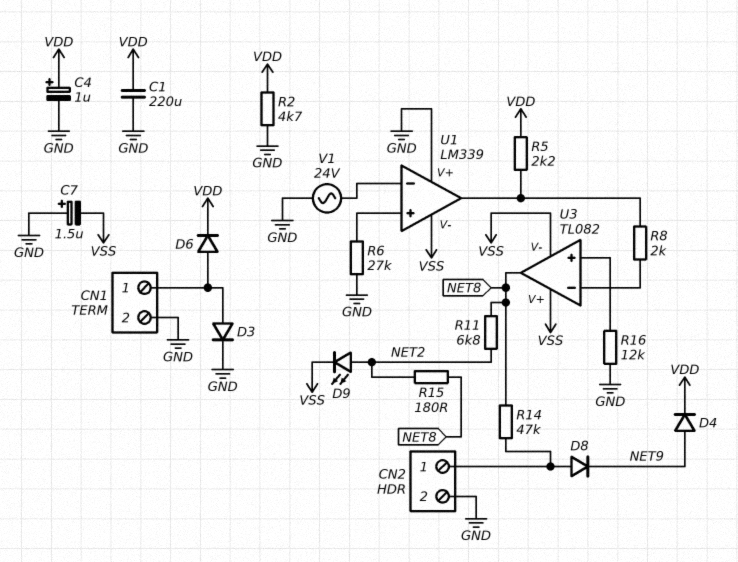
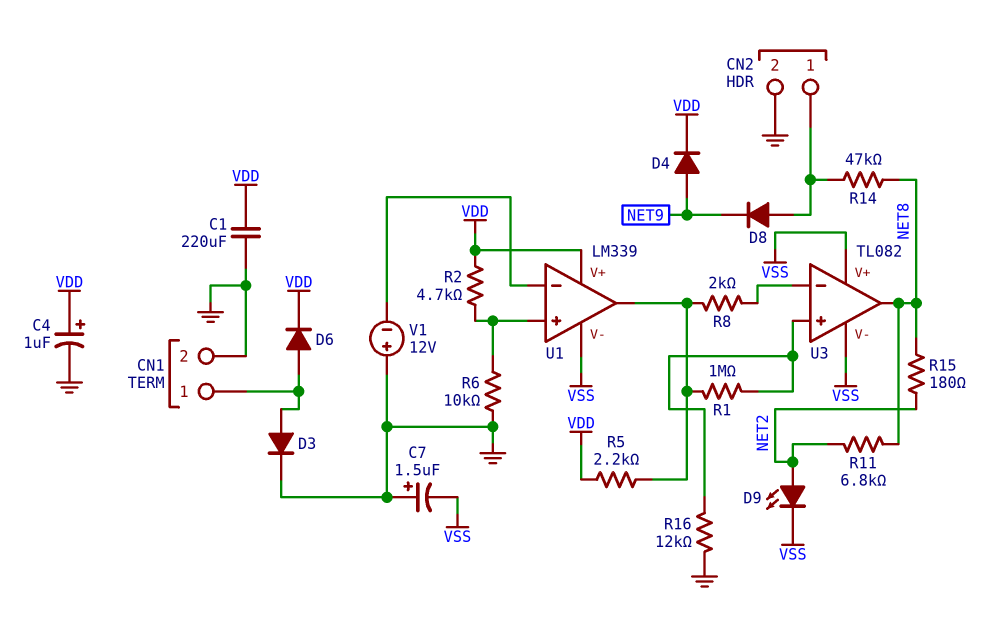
R1: none -> 1M (U1/out, U3/in+)
R2: 4.7k (GND, VDD) -> 4.7k (U1/in+, VDD)
R6: 27k (GND, U1/in+) -> 10k (GND, U1/in+)
U1 pin V+: GND -> VDD
V1: AC 24V (GND, U1/in-) -> 12V (plus GND, minus U1/in-)

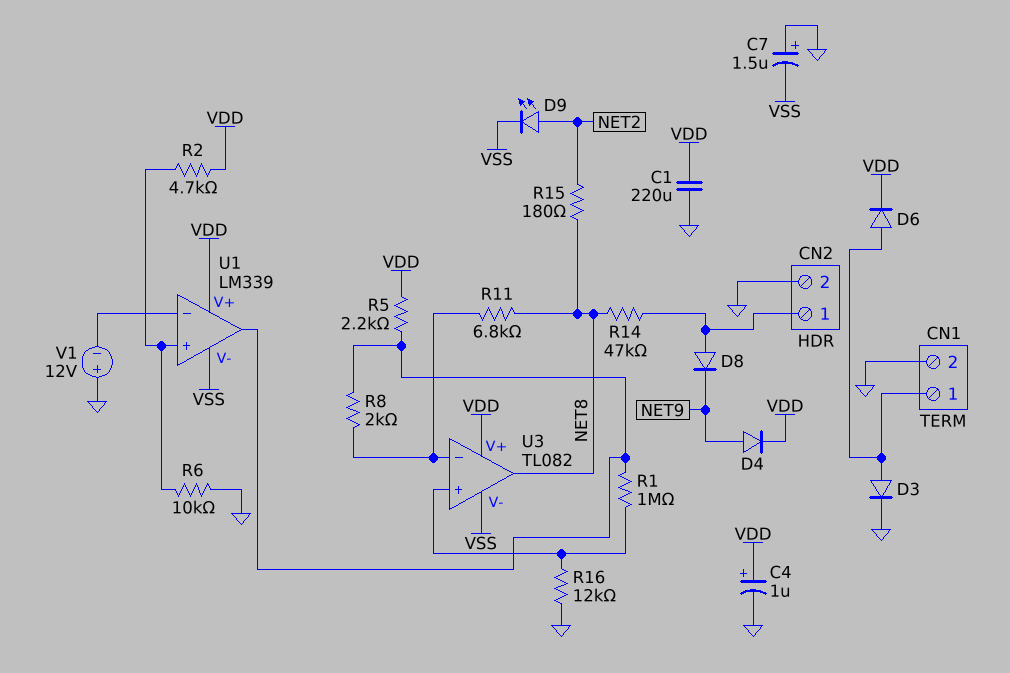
R11: 6.8k (NET2, NET8) -> 6.8k (NET8, U3/in-)
U3 pin V+: VSS -> VDD

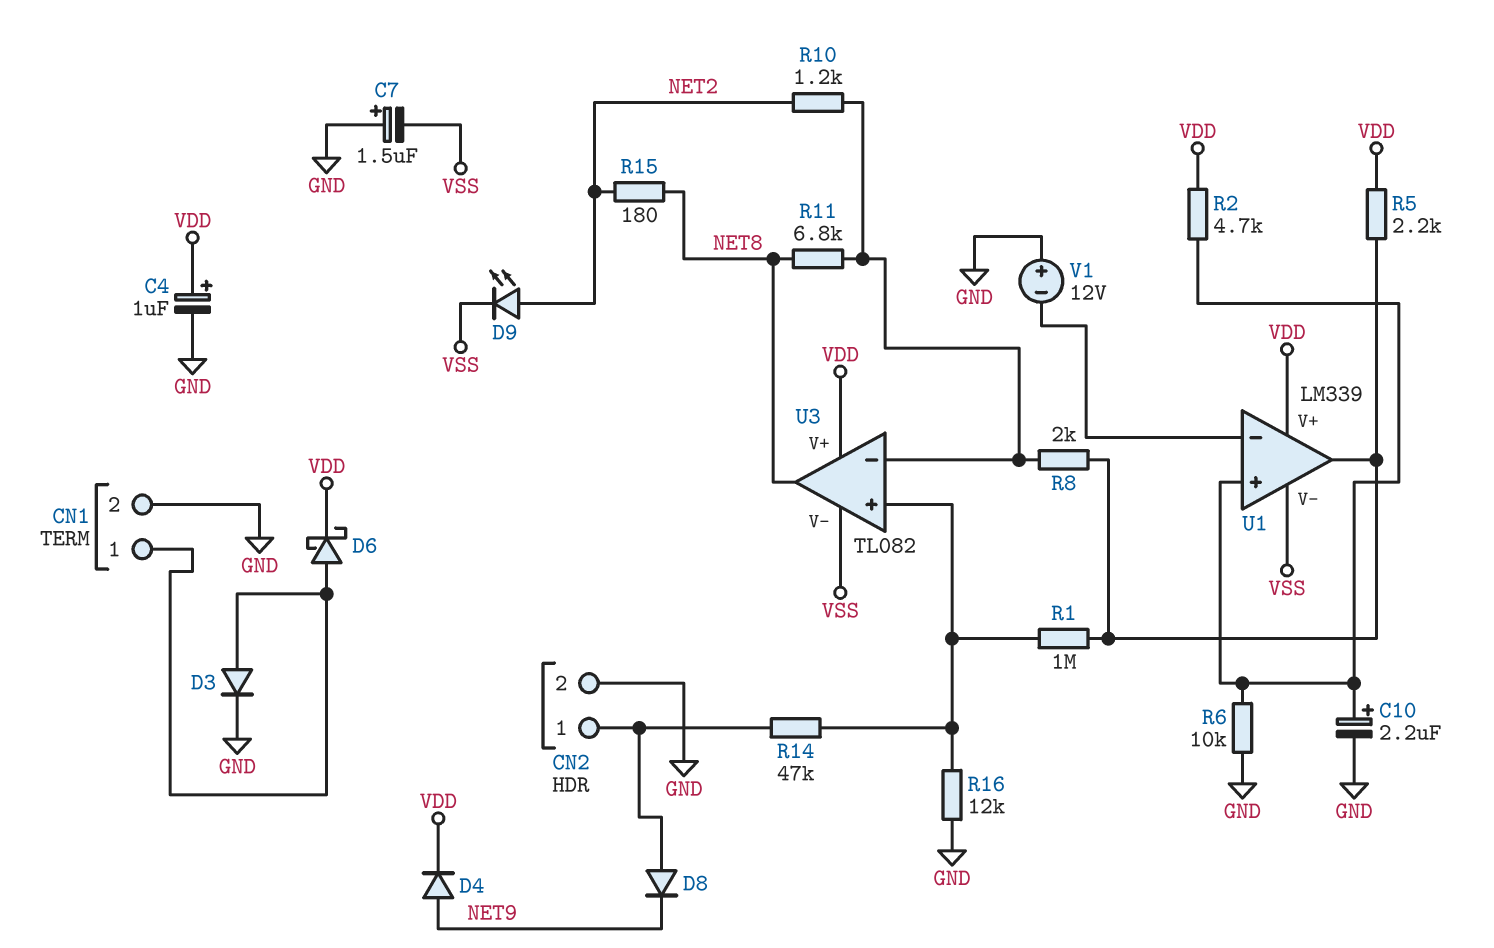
C1: 220uF (GND, VDD) -> none
C10: none -> 2.2uF (plus U1/in+, minus GND)
D6: diode (A CN1/1, K VDD) -> schottky (A CN1/1, K VDD)
R10: none -> 1.2k (NET2, U3/in-)
R14: 47k (CN2/1, NET8) -> 47k (CN2/1, U3/in+)

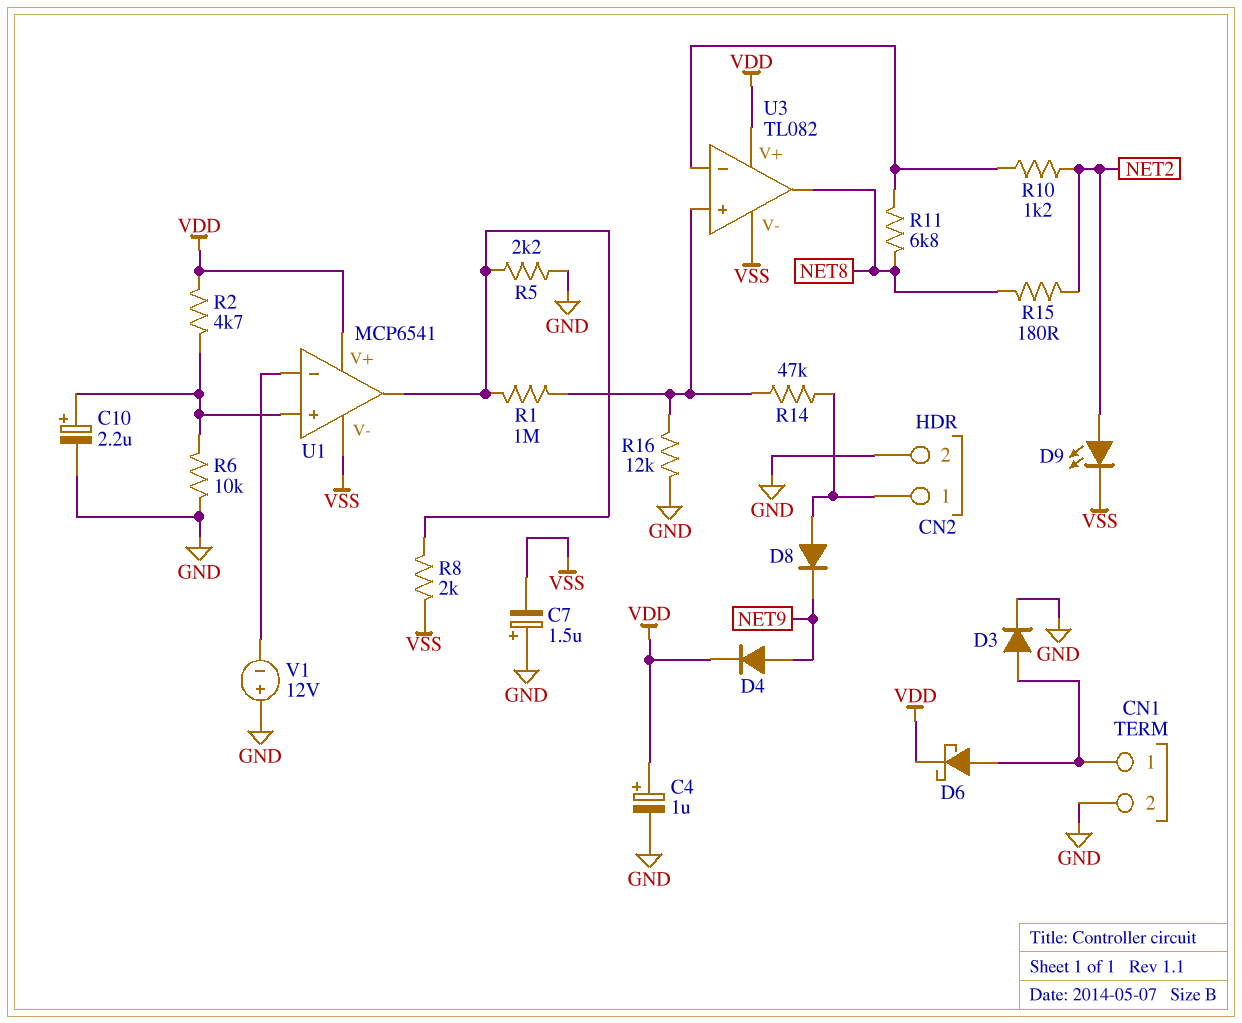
R5: 2.2k (U1/out, VDD) -> 2.2k (GND, U1/out)
R8: 2k (U1/out, U3/in-) -> 2k (U1/out, VSS)
U1: LM339 -> MCP6541

